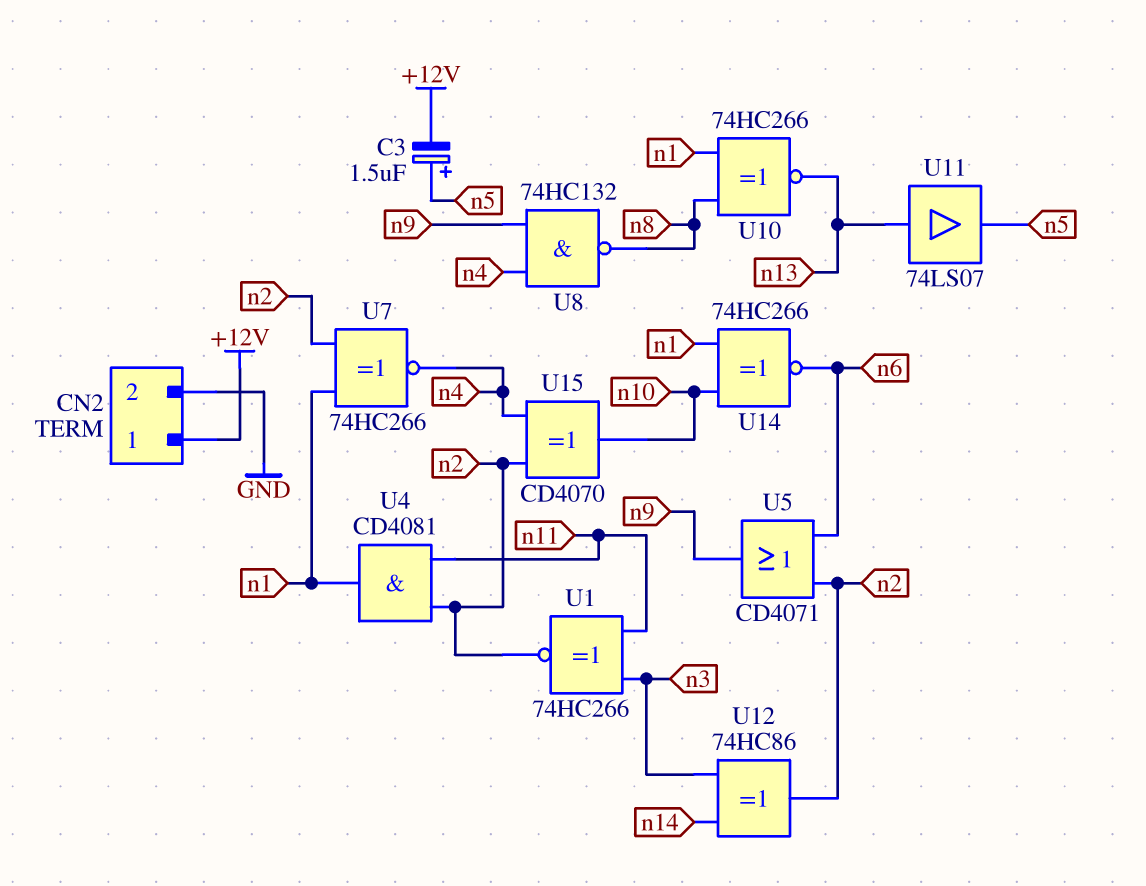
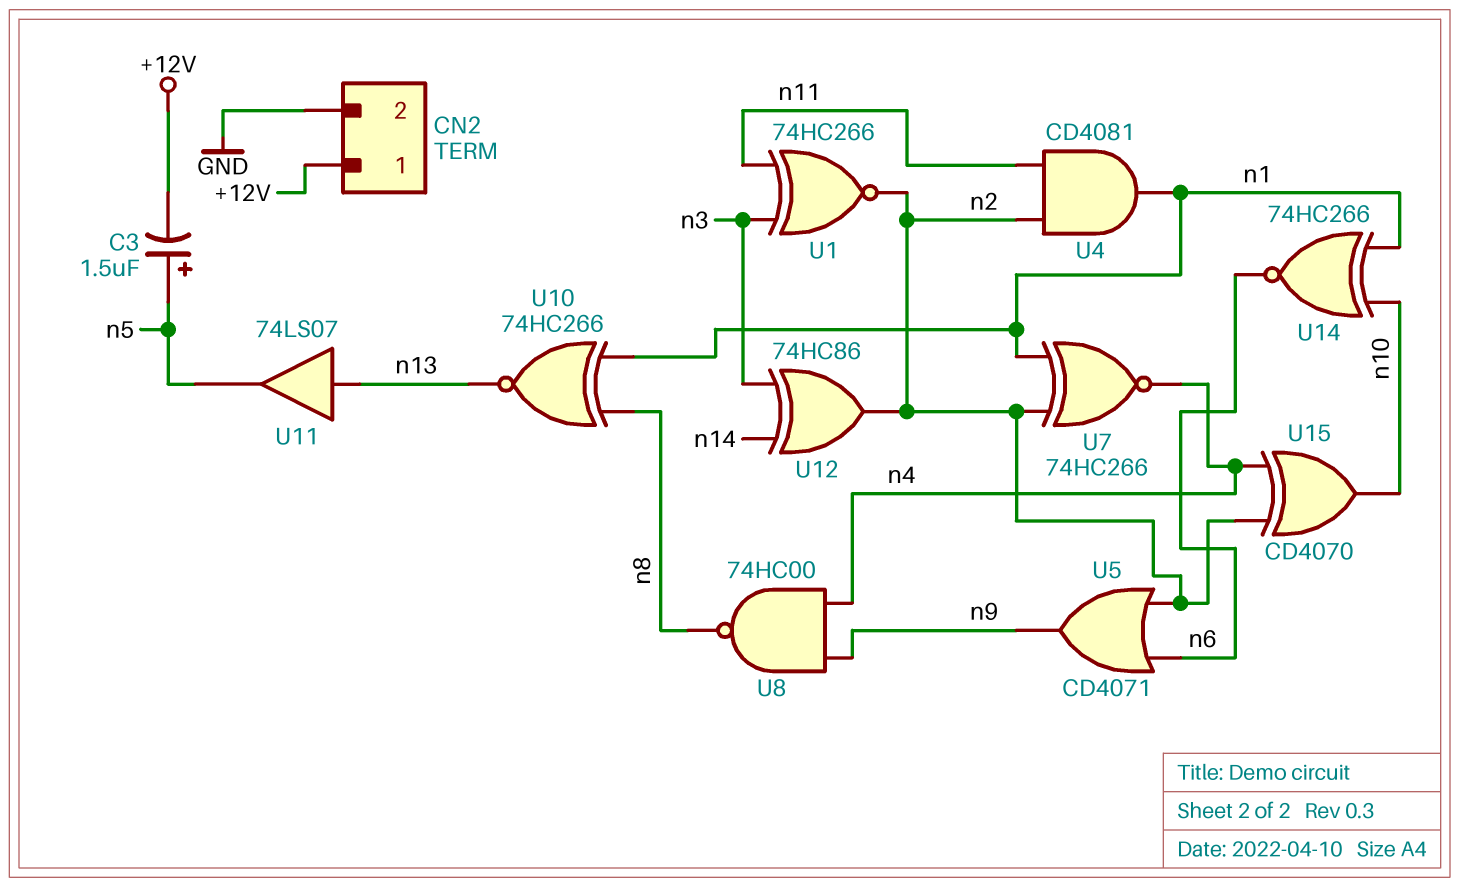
U8: NAND 74HC132 (in n4, in n9, out n8) -> NAND 74HC00 (in n4, in n9, out n8)

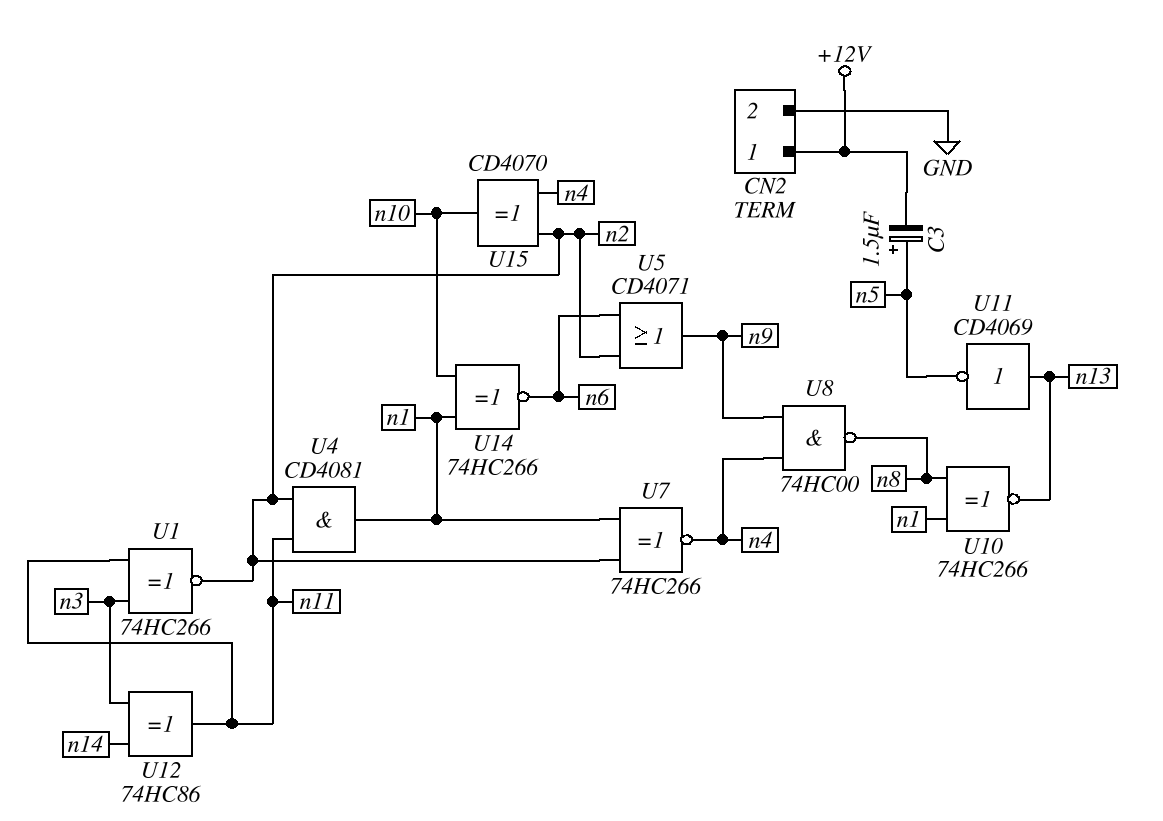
U11: buffer 74LS07 (in n13, out n5) -> NOT CD4069 (in n13, out n5)
U12: XOR 74HC86 (in n3, in n14, out n2) -> XOR 74HC86 (in n3, in n14, out n11)

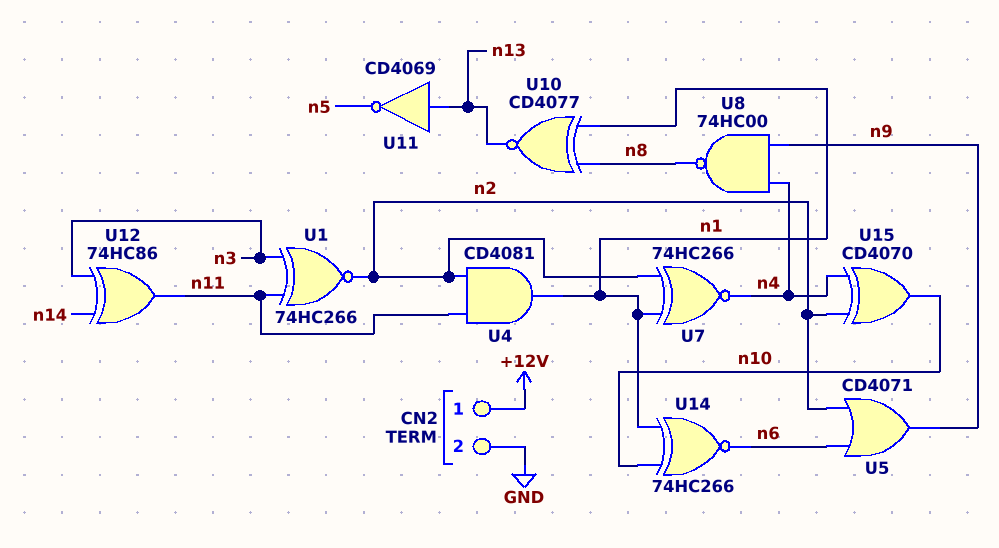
C3: 1.5uF (plus n5, minus +12V) -> none
U10: XNOR 74HC266 (in n1, in n8, out n13) -> XNOR CD4077 (in n1, in n8, out n13)

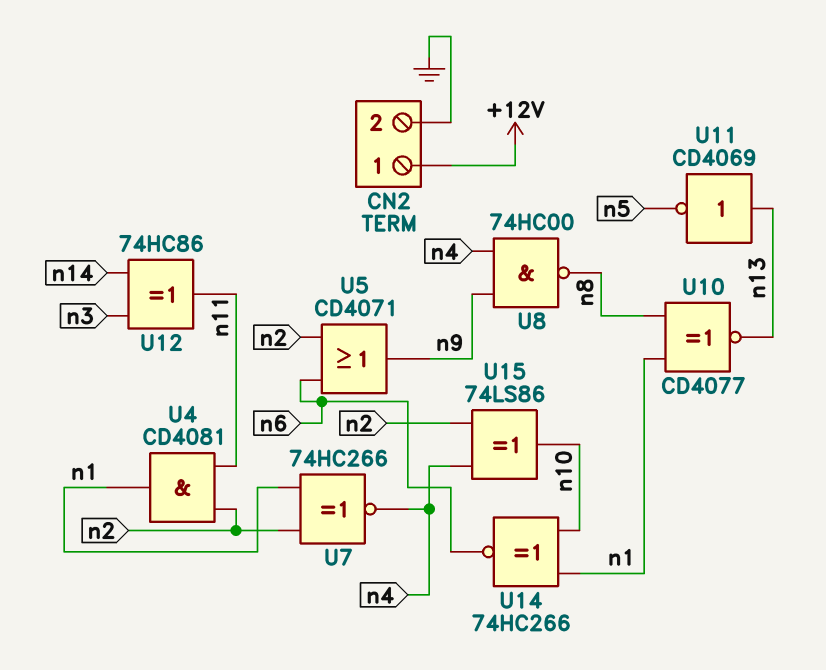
U1: XNOR 74HC266 (in n3, in n11, out n2) -> none
U15: XOR CD4070 (in n2, in n4, out n10) -> XOR 74LS86 (in n2, in n4, out n10)

